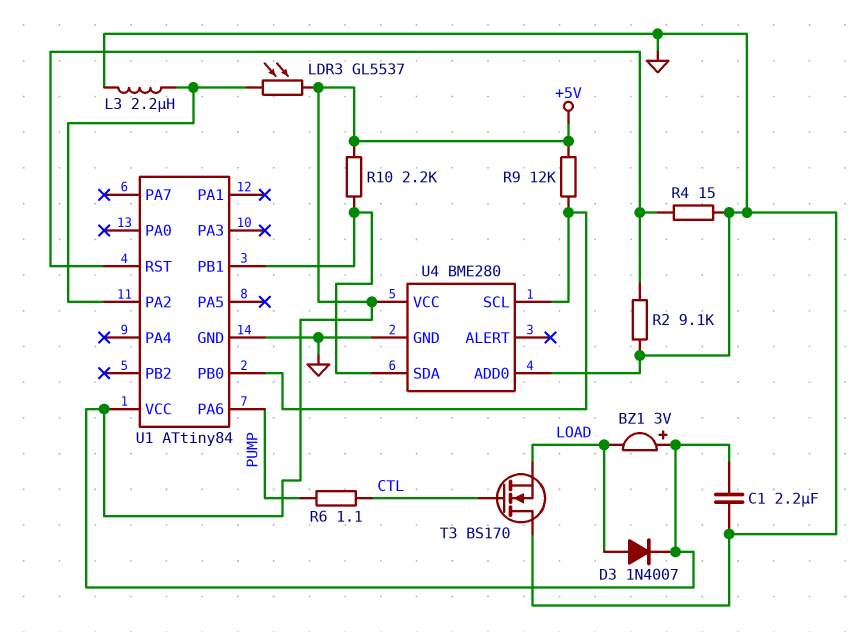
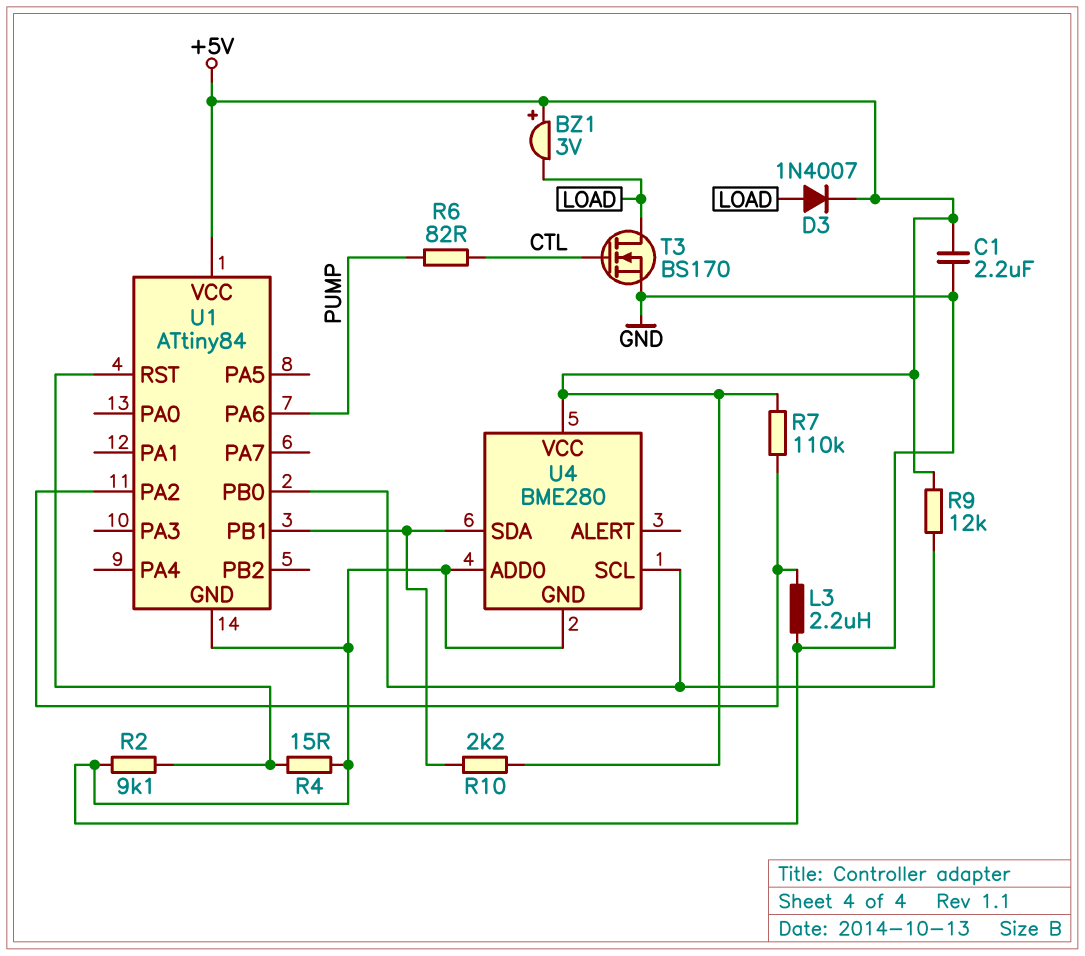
LDR3: GL5537 (+5V, U1/PA2) -> none
R6: 1.1 (CTL, PUMP) -> 82 (CTL, PUMP)
R7: none -> 110k (+5V, U1/PA2)
T3: NMOS BS170 (G CTL, D GND, S LOAD) -> NMOS BS170 (G CTL, D LOAD, S GND)

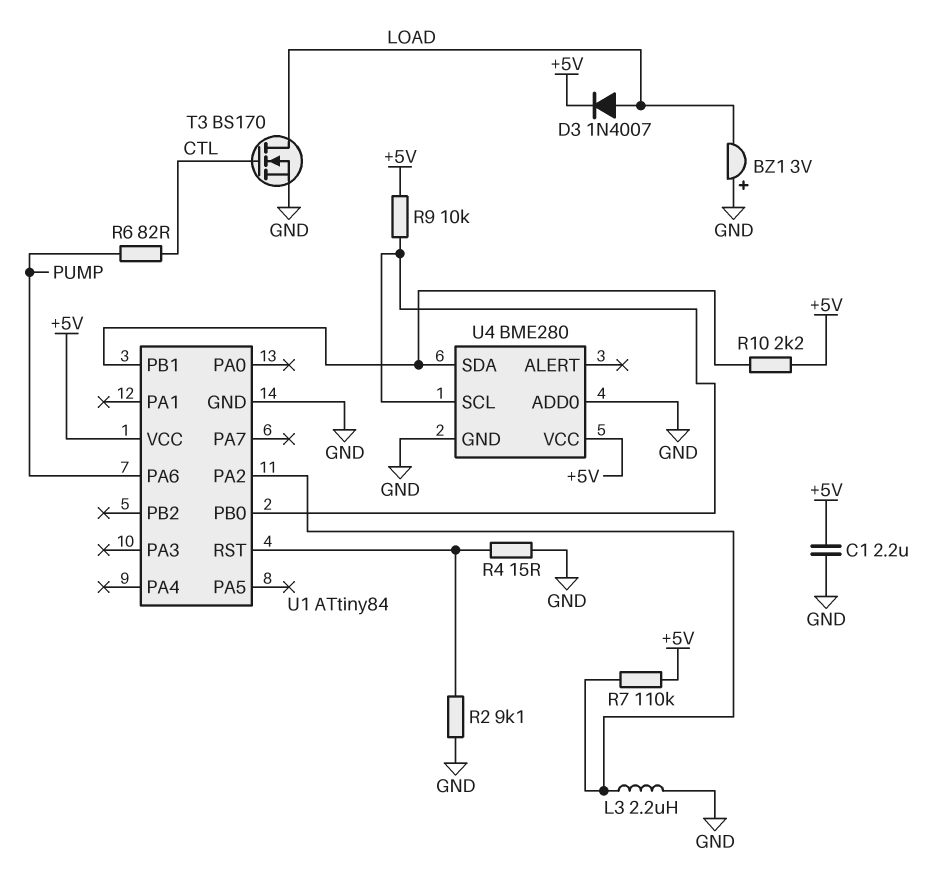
BZ1: buzzer 3V (plus +5V, minus LOAD) -> buzzer 3V (plus GND, minus LOAD)
R9: 12k (+5V, U1/PB0) -> 10k (+5V, U1/PB0)

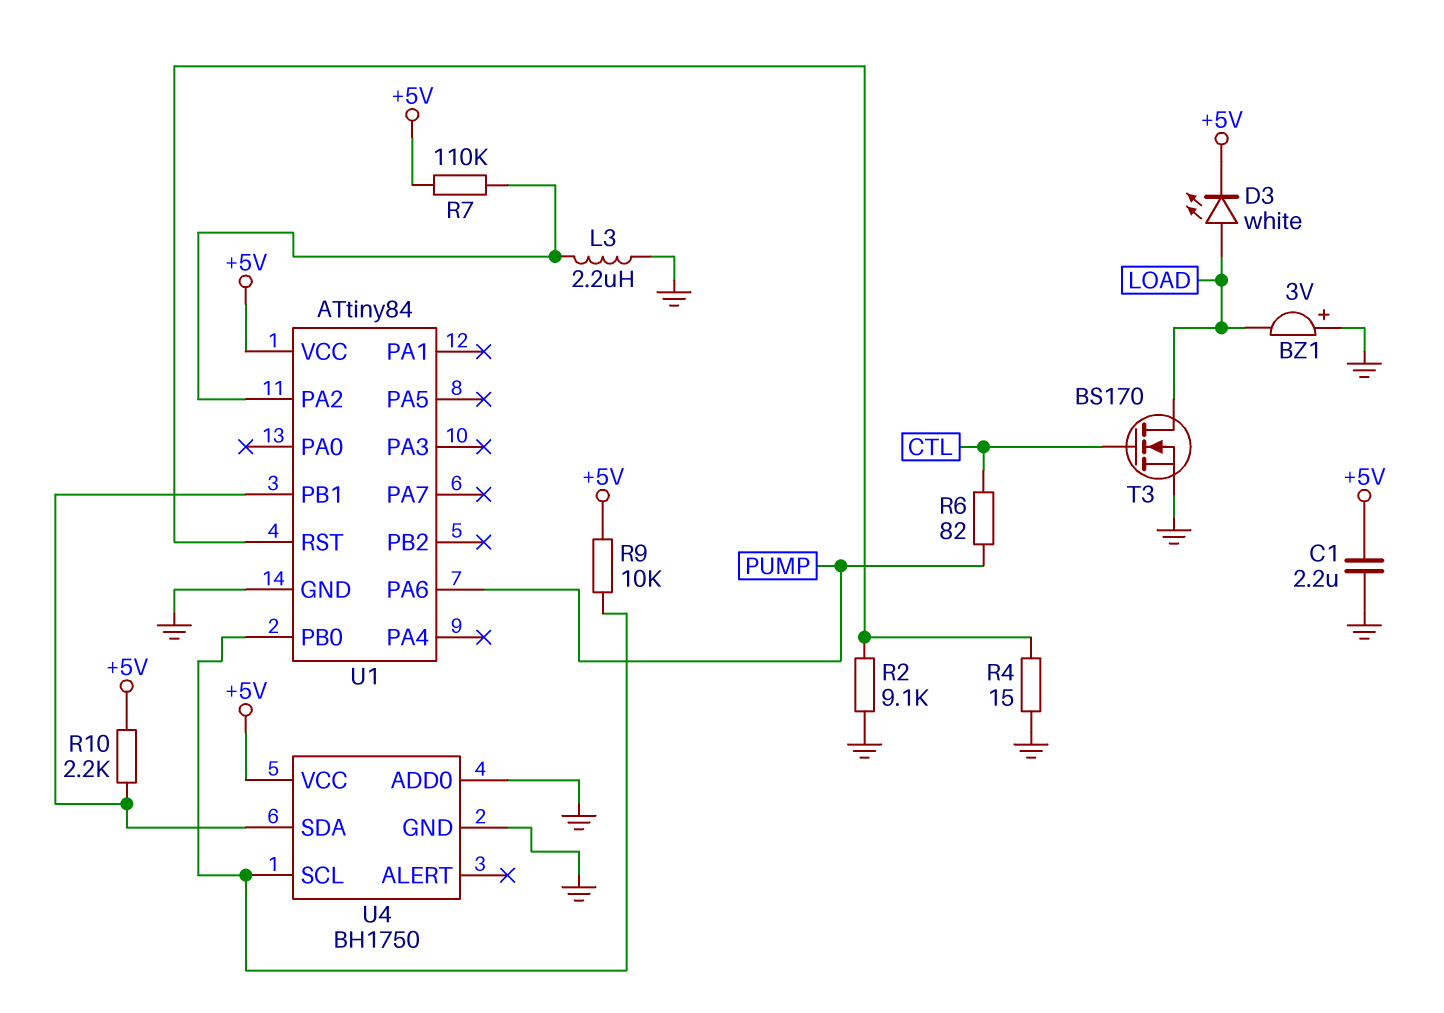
D3: diode 1N4007 (A LOAD, K +5V) -> LED white (A LOAD, K +5V)
U4: BME280 -> BH1750

